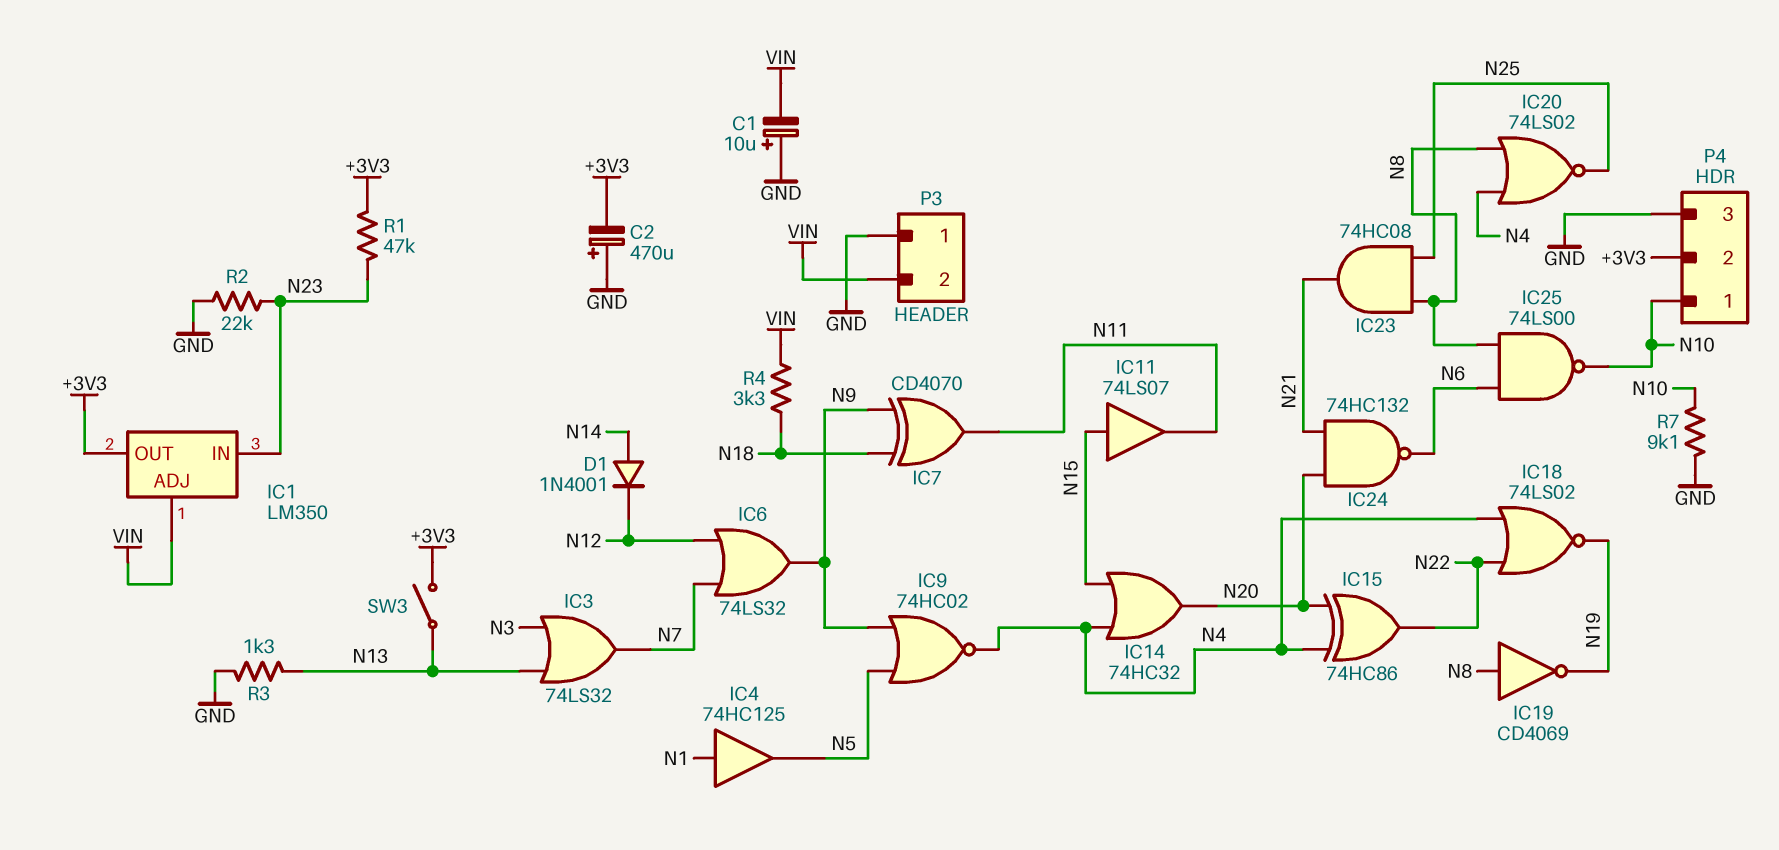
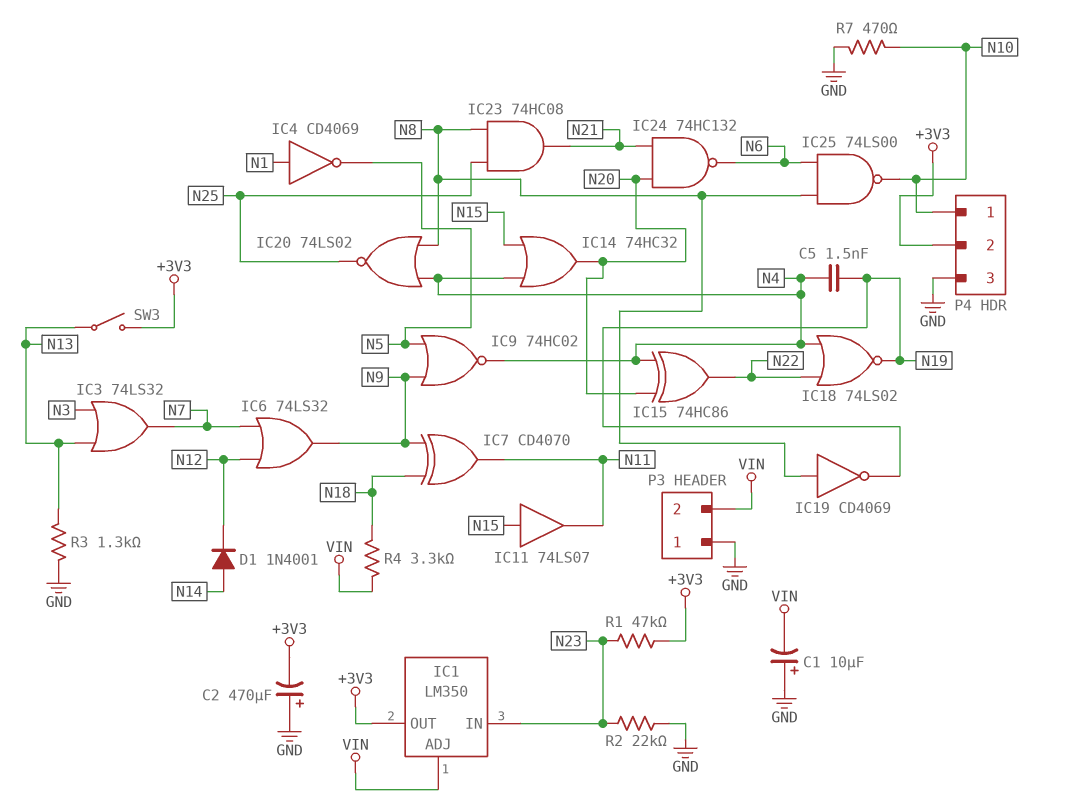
C5: none -> 1.5nF (N4, N19)
IC4: buffer 74HC125 (in N1, out N5) -> NOT CD4069 (in N1, out N5)
R7: 9.1k (GND, N10) -> 470 (GND, N10)

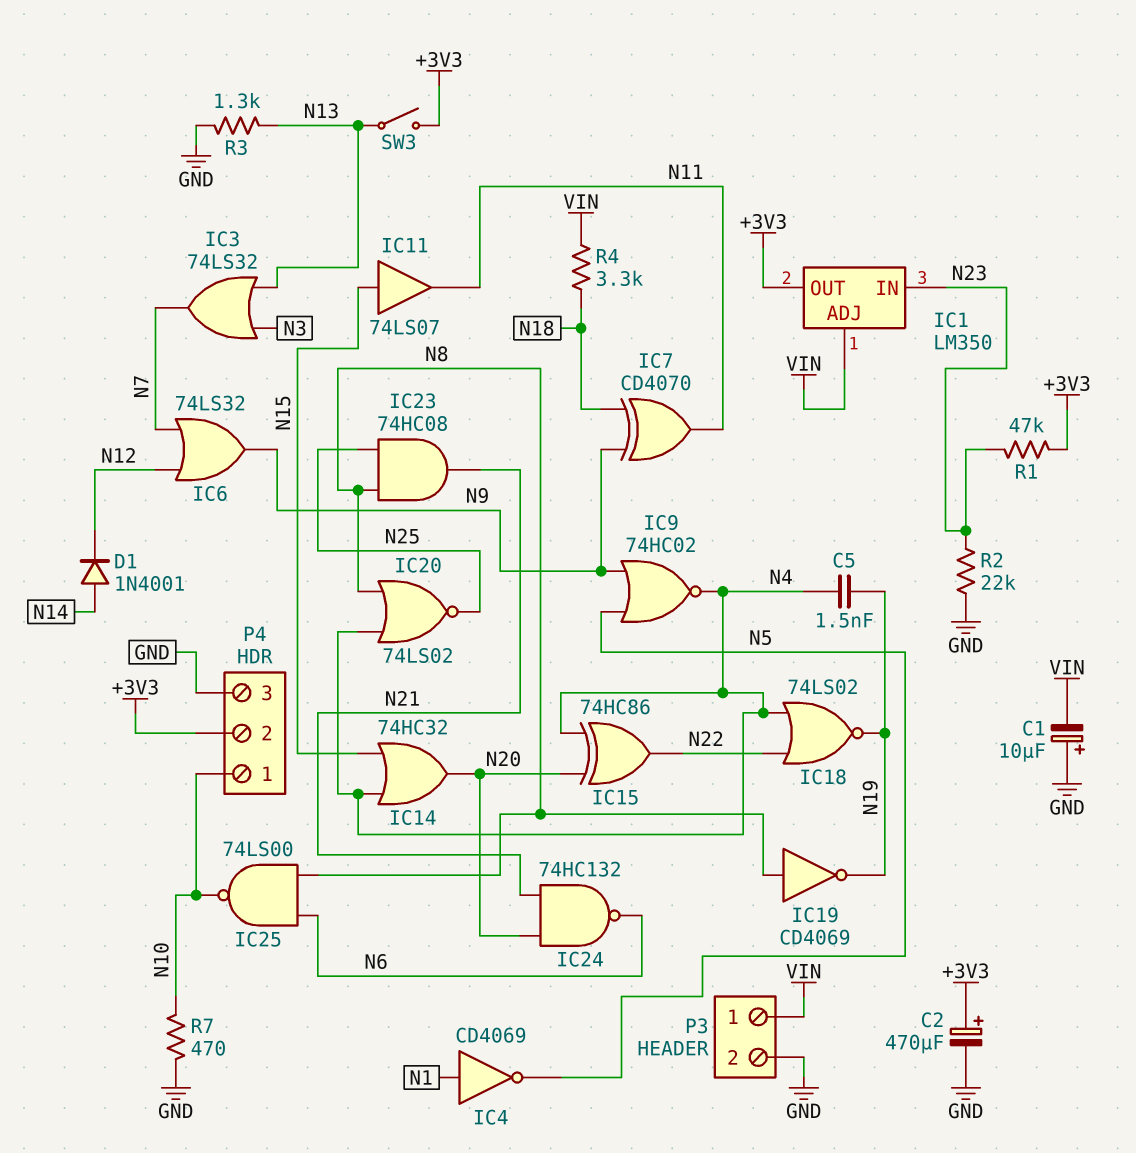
C2: 470uF (plus GND, minus +3V3) -> 470uF (plus +3V3, minus GND)
P3 pin 1: GND -> VIN
P3 pin 2: VIN -> GND

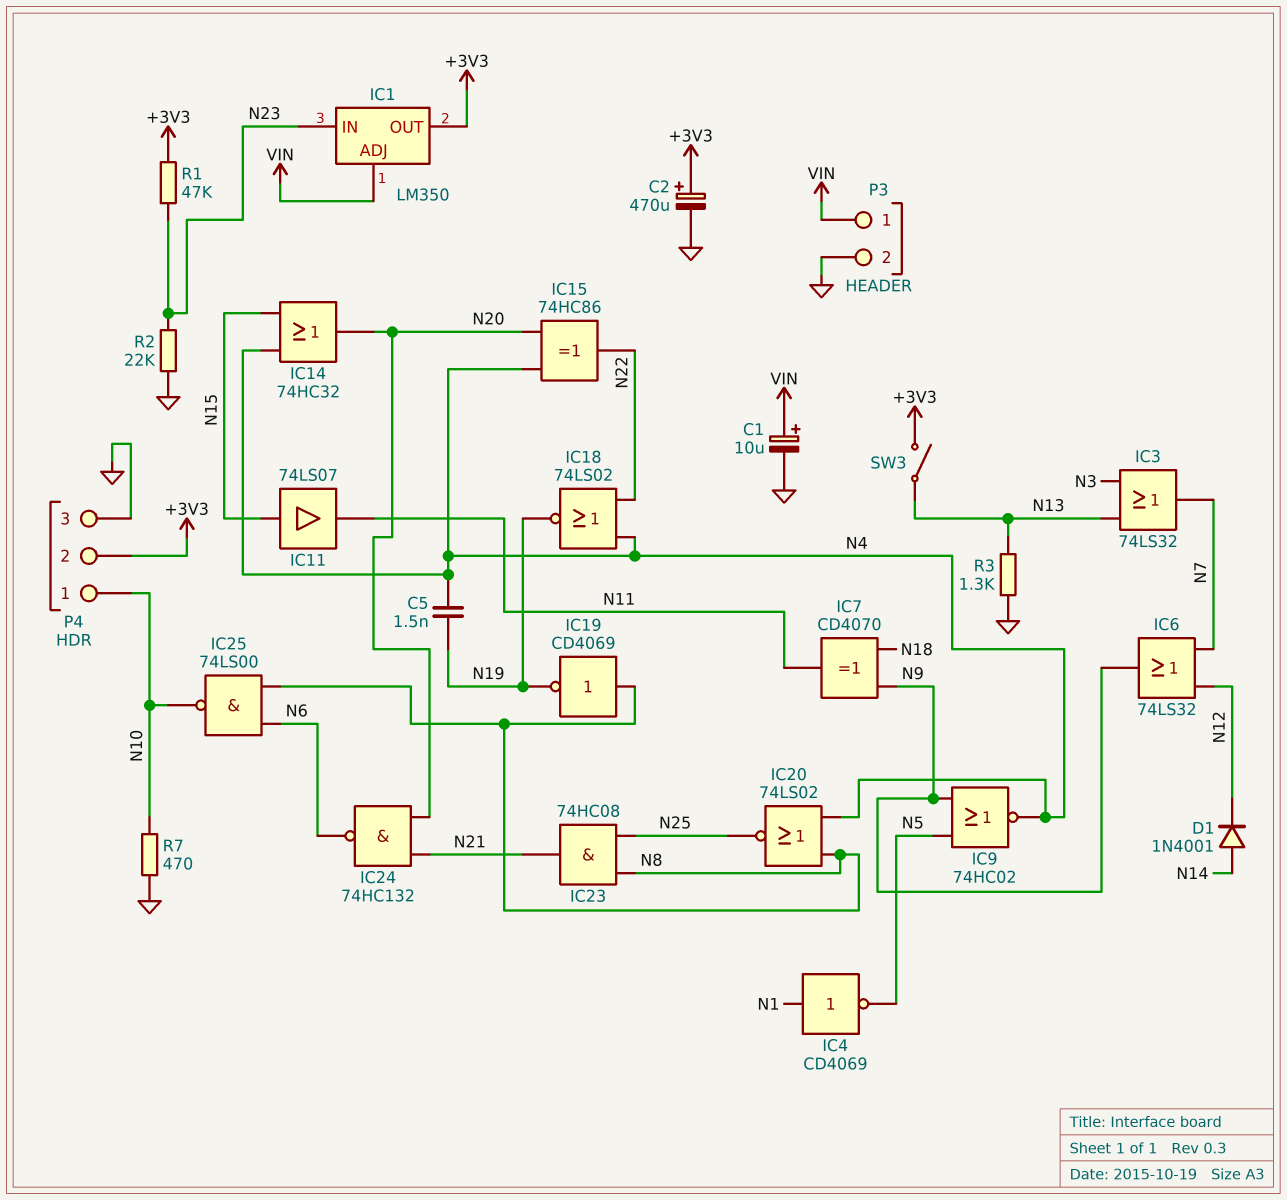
C1: 10uF (plus GND, minus VIN) -> 10uF (plus VIN, minus GND)
R4: 3.3k (N18, VIN) -> none

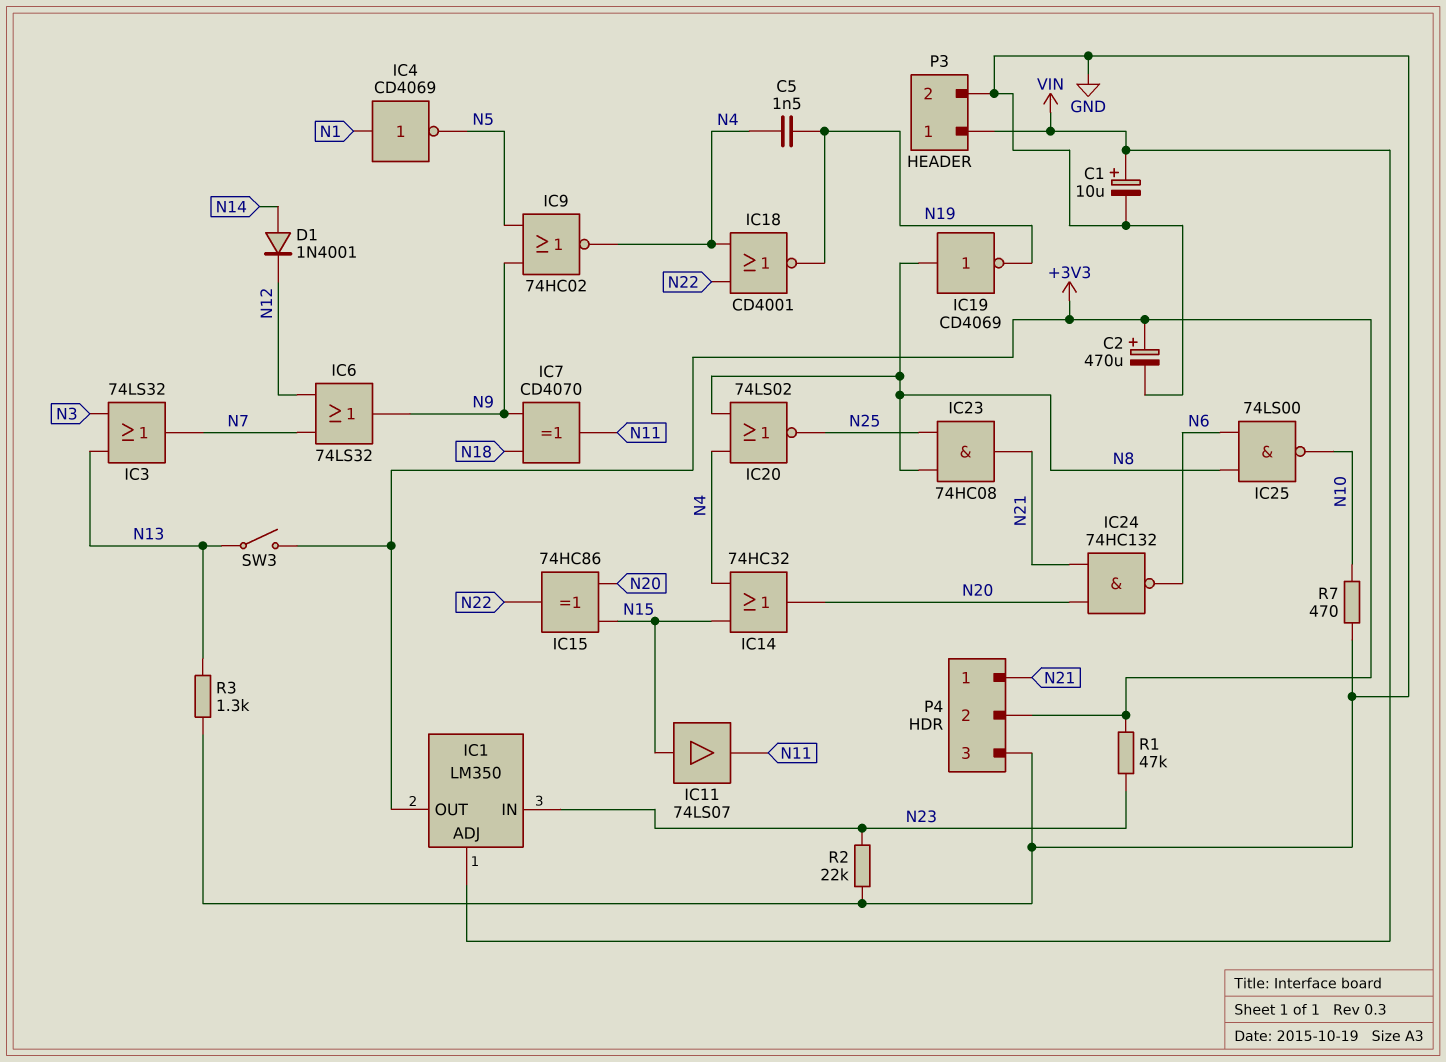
IC15: XOR 74HC86 (in N4, in N20, out N22) -> XOR 74HC86 (in N15, in N20, out N22)
IC18: NOR 74LS02 (in N4, in N22, out N19) -> NOR CD4001 (in N4, in N22, out N19)
P4 pin 1: N10 -> N21

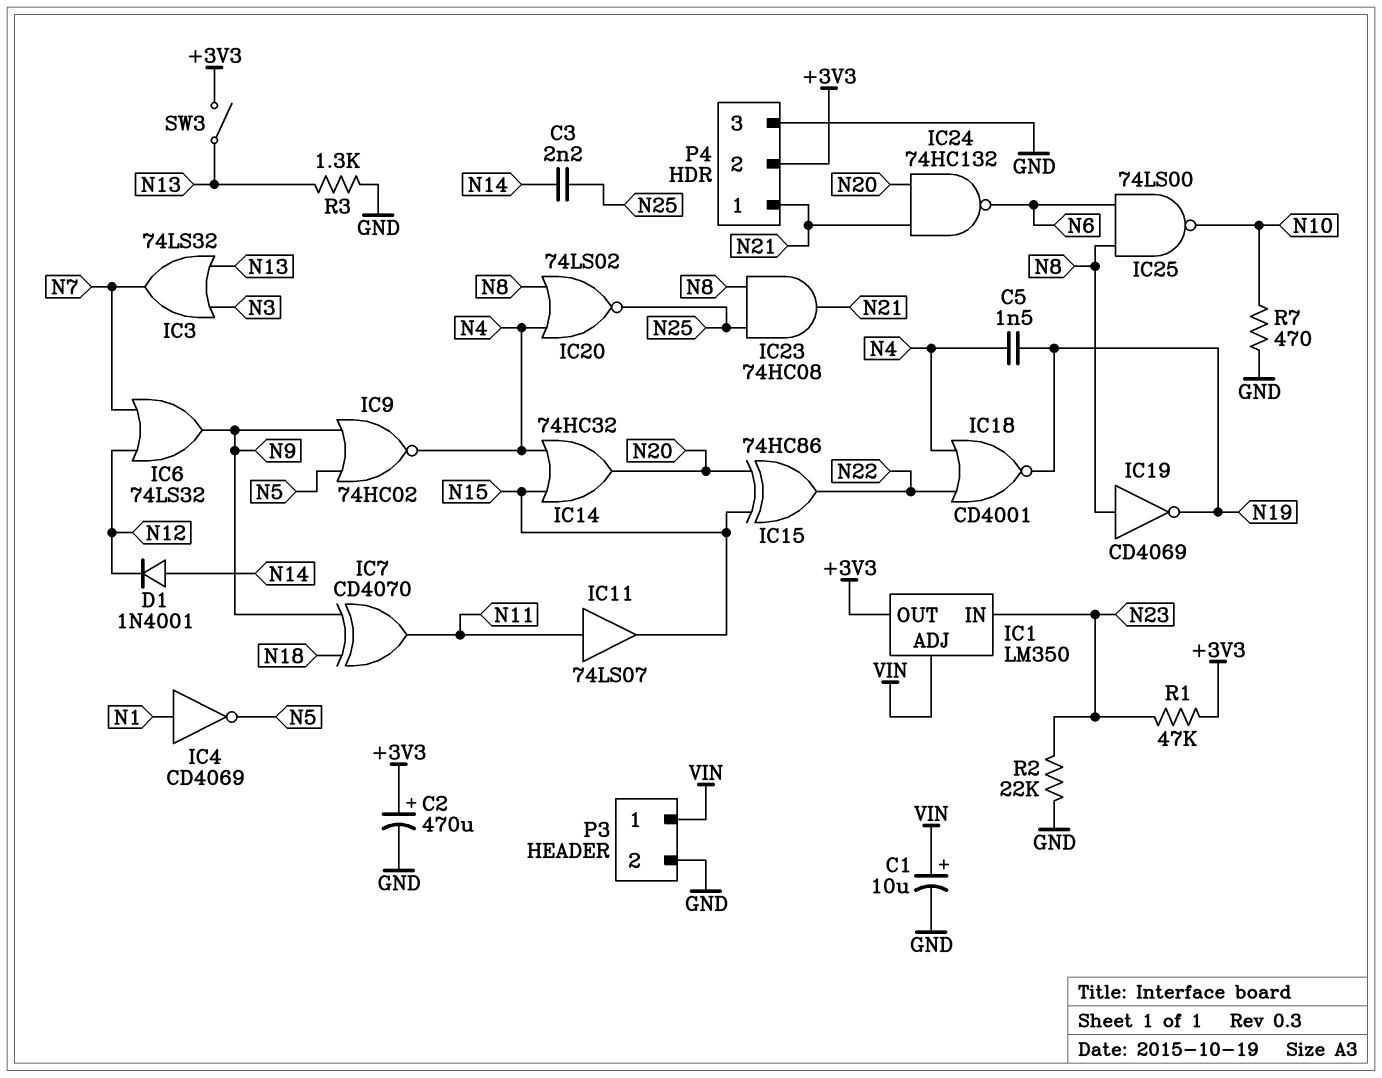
C3: none -> 2.2nF (N14, N25)
IC11: buffer 74LS07 (in N15, out N11) -> buffer 74LS07 (in N11, out N15)

